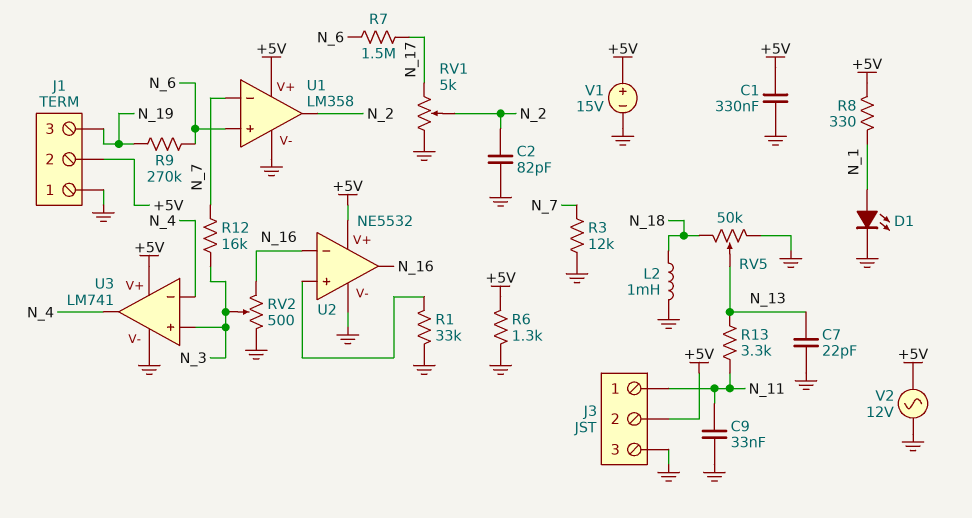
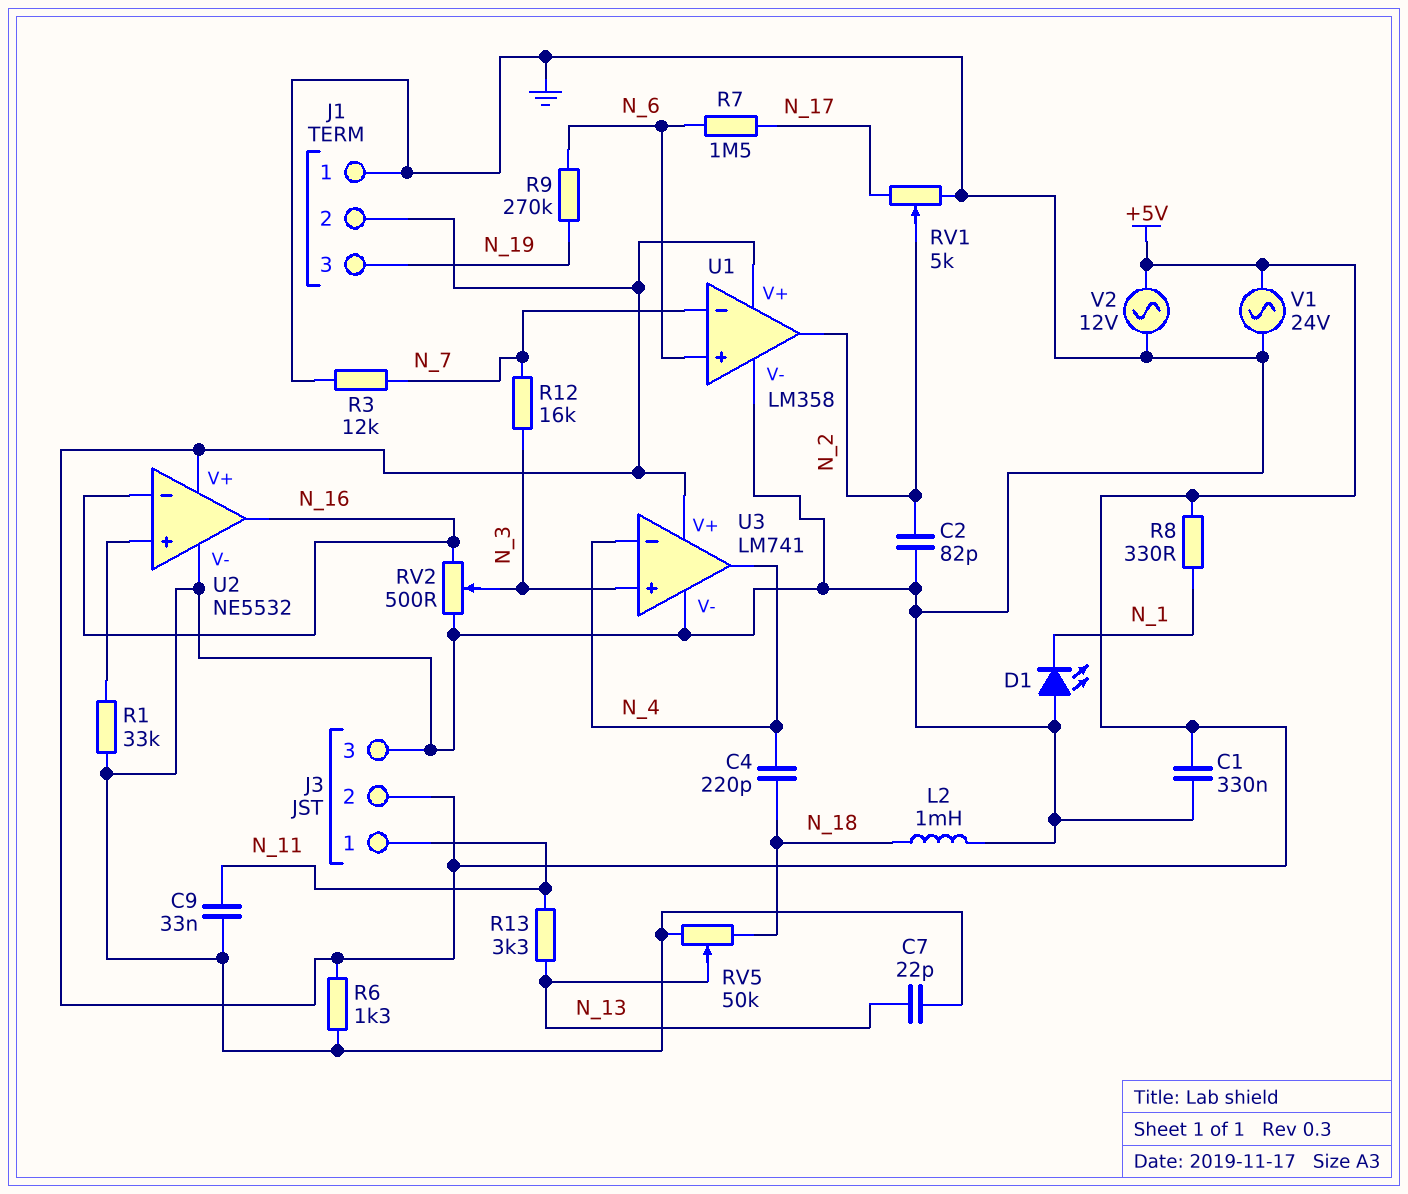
C4: none -> 220pF (N_4, N_18)
D1: LED (A N_1, K GND) -> LED (A GND, K N_1)
V1: 15V (plus +5V, minus GND) -> AC 24V (+5V, GND)

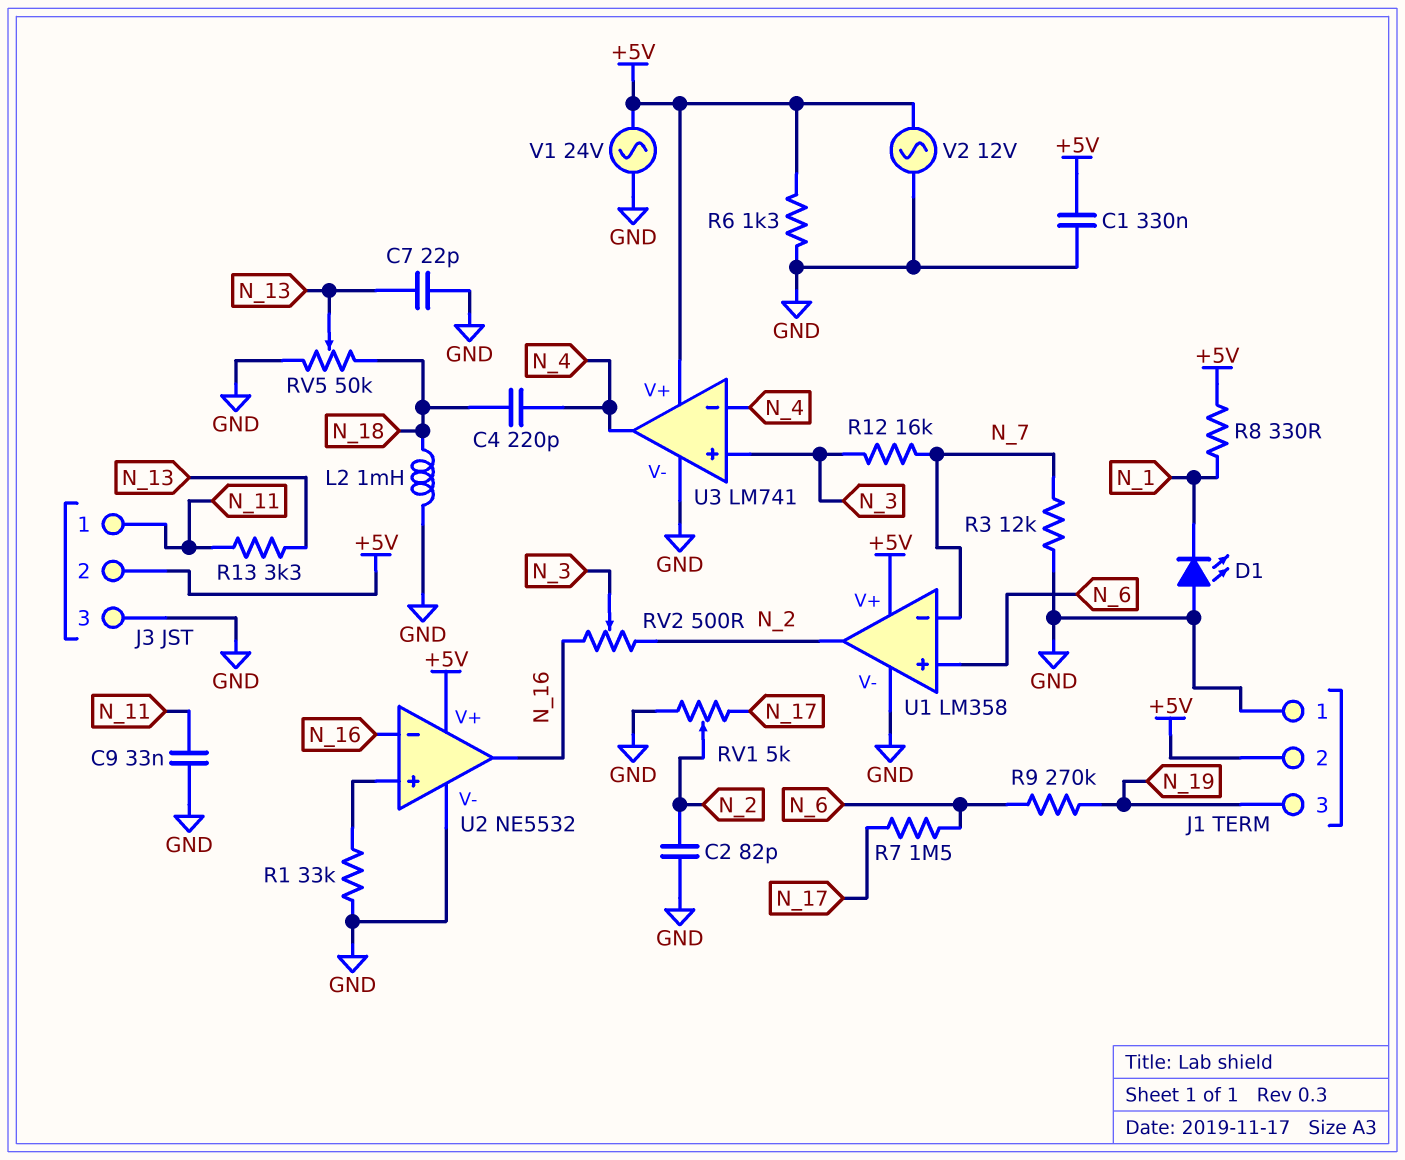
RV2: 500 (GND, N_16, wiper N_3) -> 500 (N_2, N_16, wiper N_3)

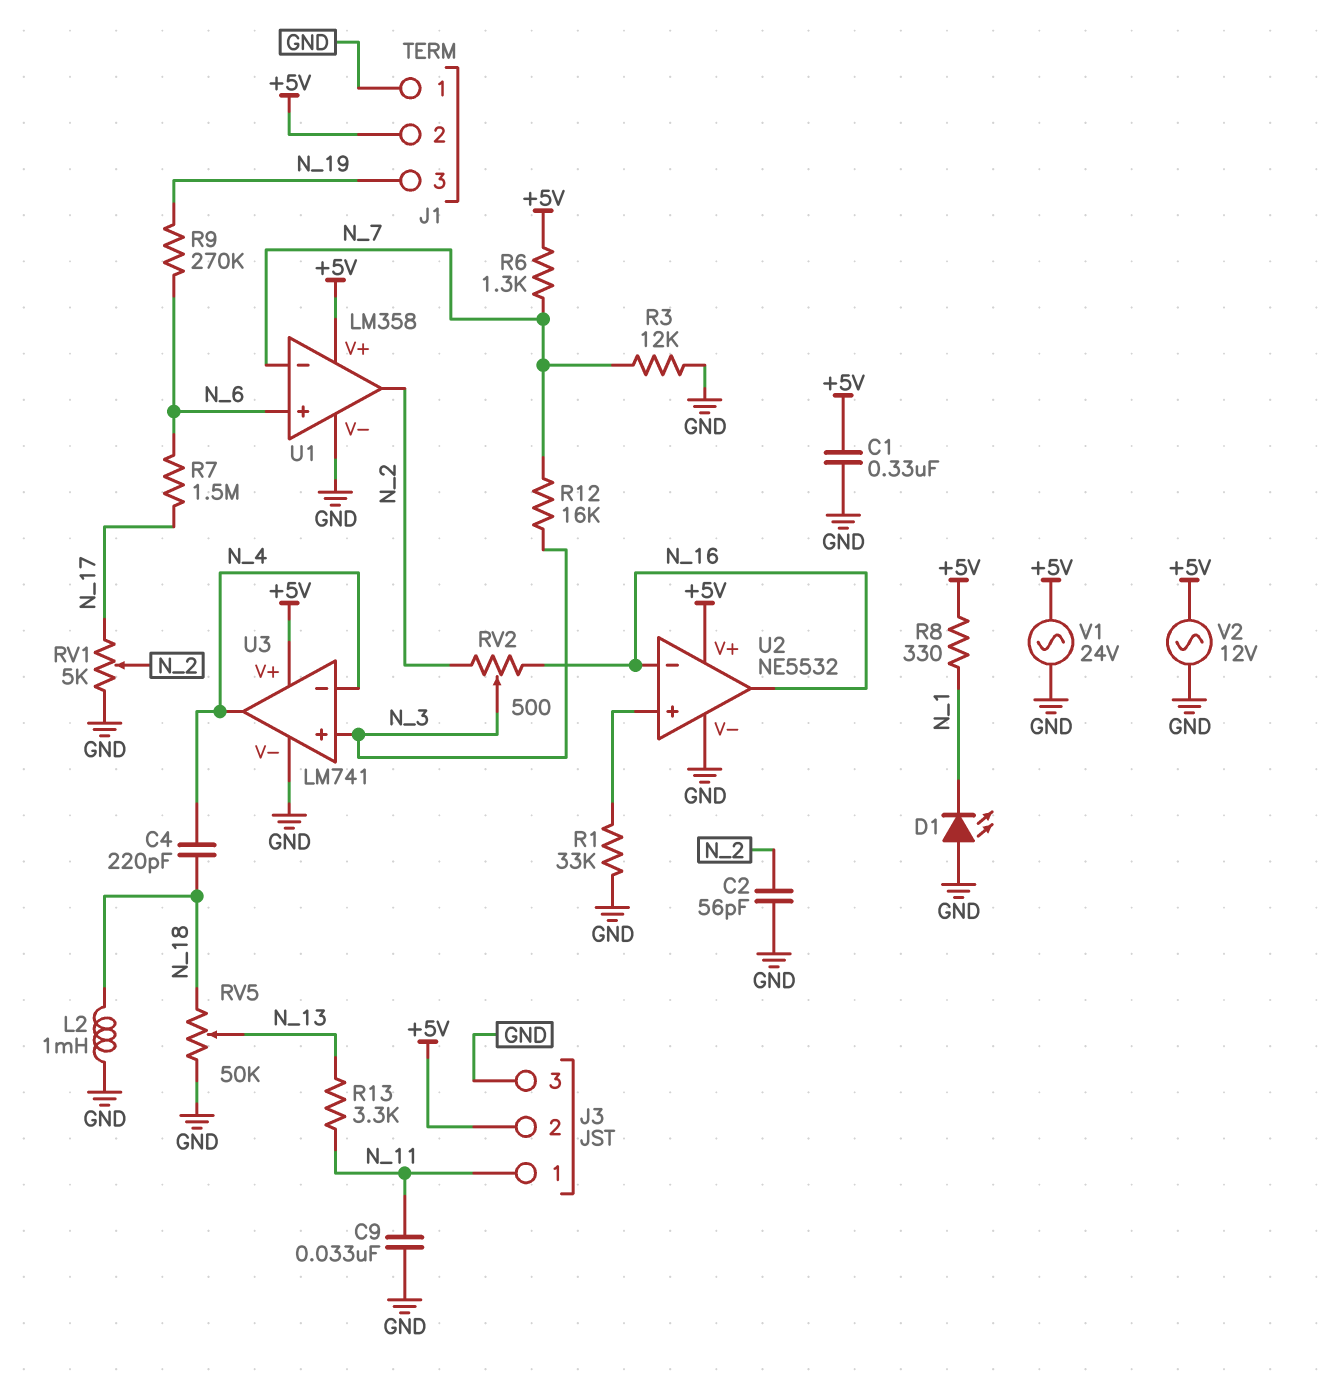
C2: 82pF (GND, N_2) -> 56pF (GND, N_2)
C7: 22pF (GND, N_13) -> none
R6: 1.3k (+5V, GND) -> 1.3k (+5V, N_7)

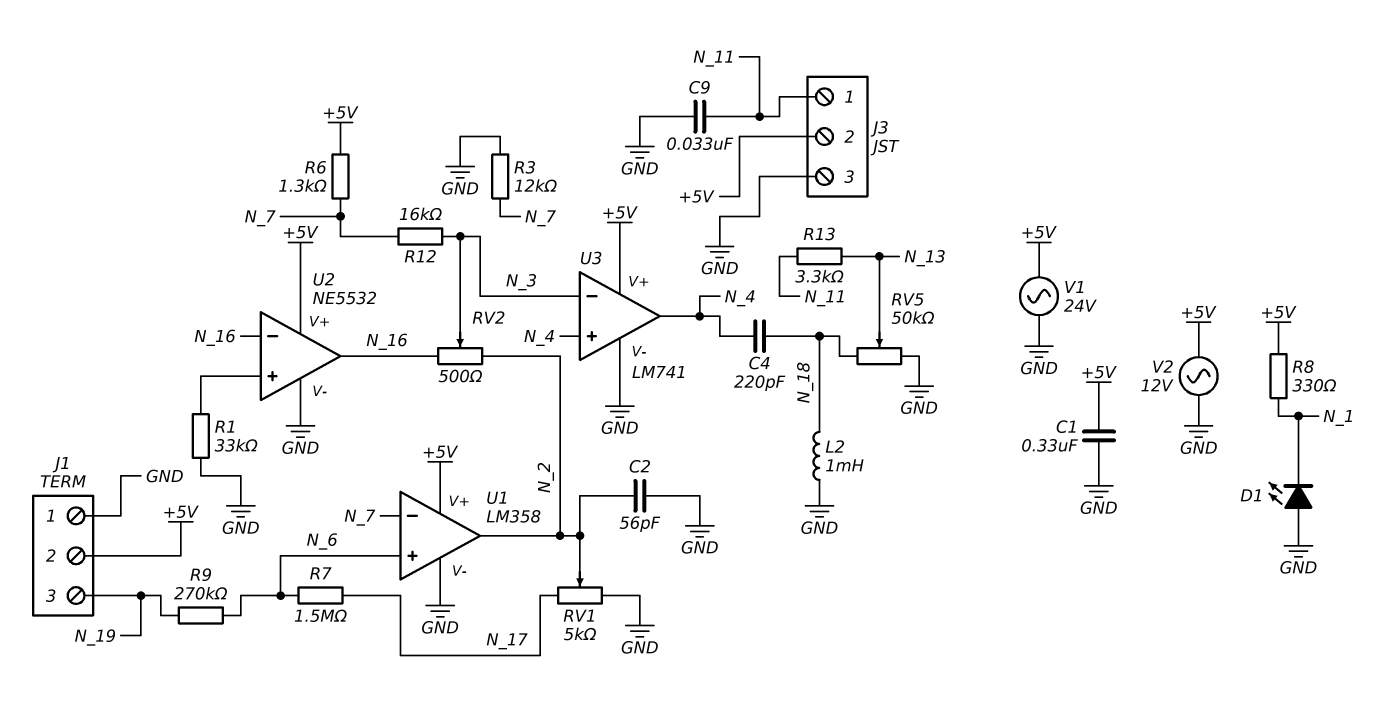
U3 pin in+: N_3 -> N_4
U3 pin in-: N_4 -> N_3

